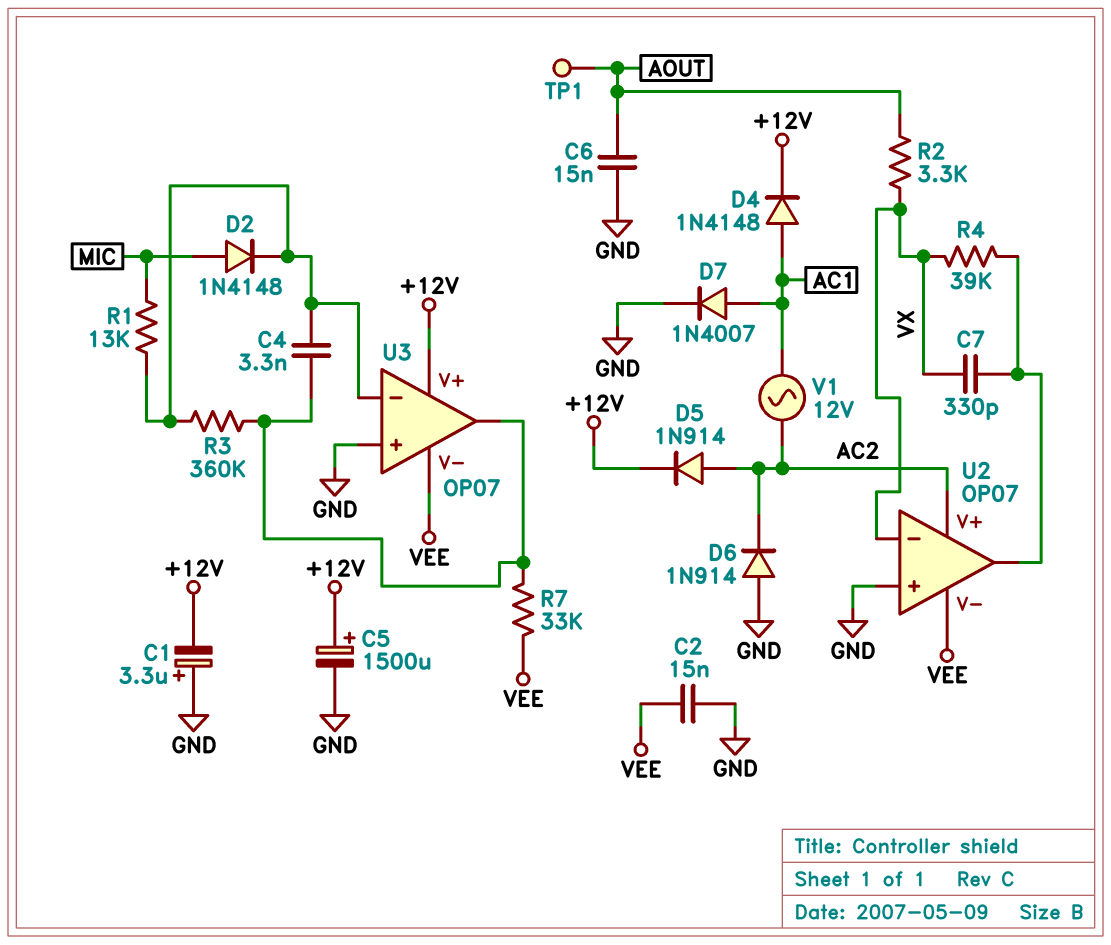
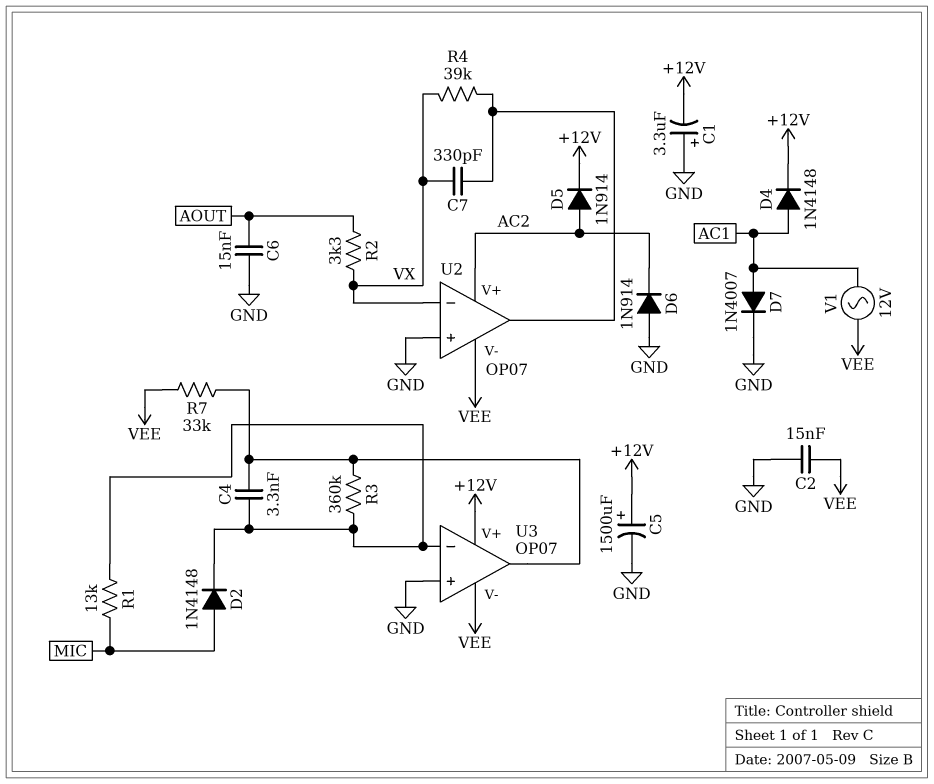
TP1: test point (AOUT) -> none
V1: AC 12V (AC1, AC2) -> AC 12V (AC1, VEE)

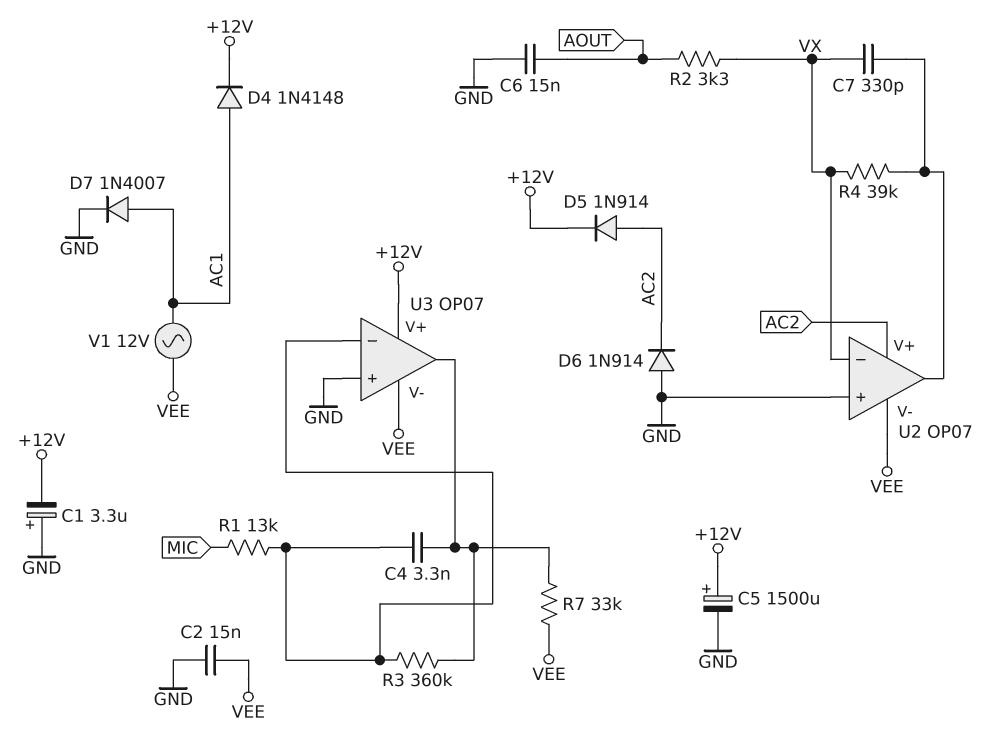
D2: diode 1N4148 (A MIC, K U3/in-) -> none

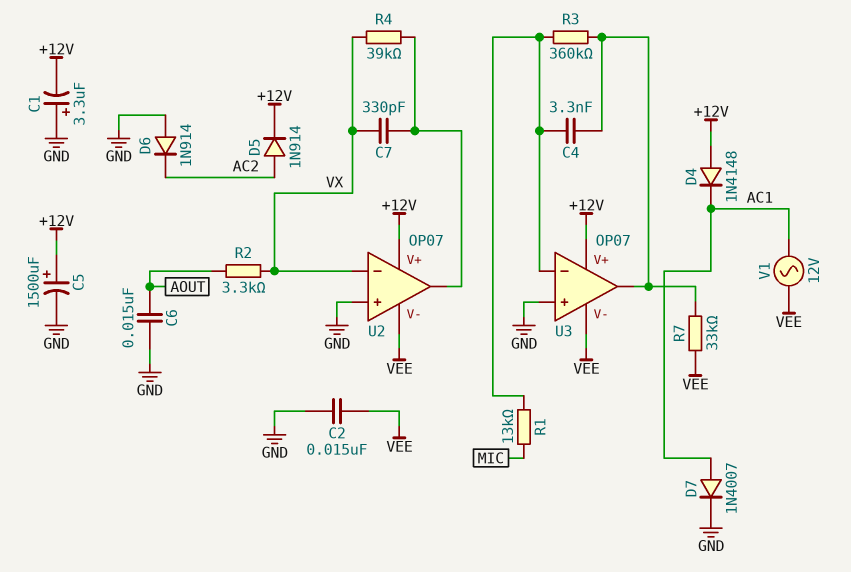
D4: diode 1N4148 (A AC1, K +12V) -> diode 1N4148 (A +12V, K AC1)
U2 pin V+: AC2 -> +12V

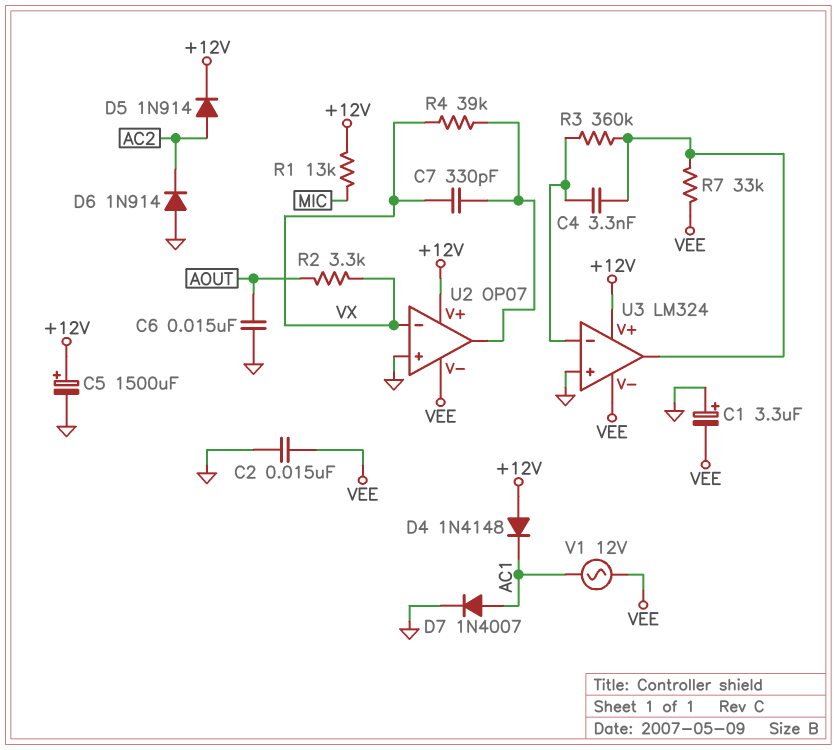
C1: 3.3uF (plus GND, minus +12V) -> 3.3uF (plus GND, minus VEE)
R1: 13k (MIC, U3/in-) -> 13k (+12V, MIC)
U3: OP07 -> LM324

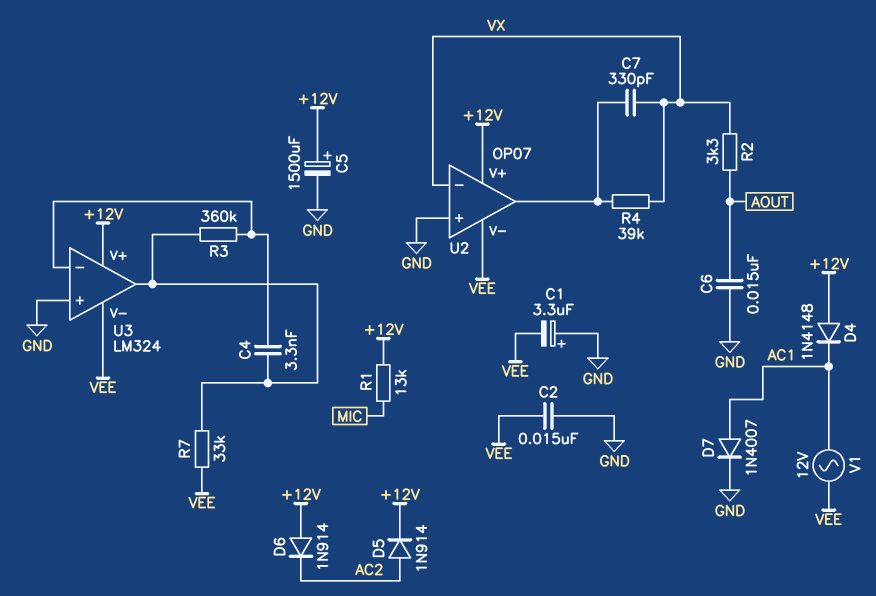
D6: diode 1N914 (A GND, K AC2) -> diode 1N914 (A +12V, K AC2)

